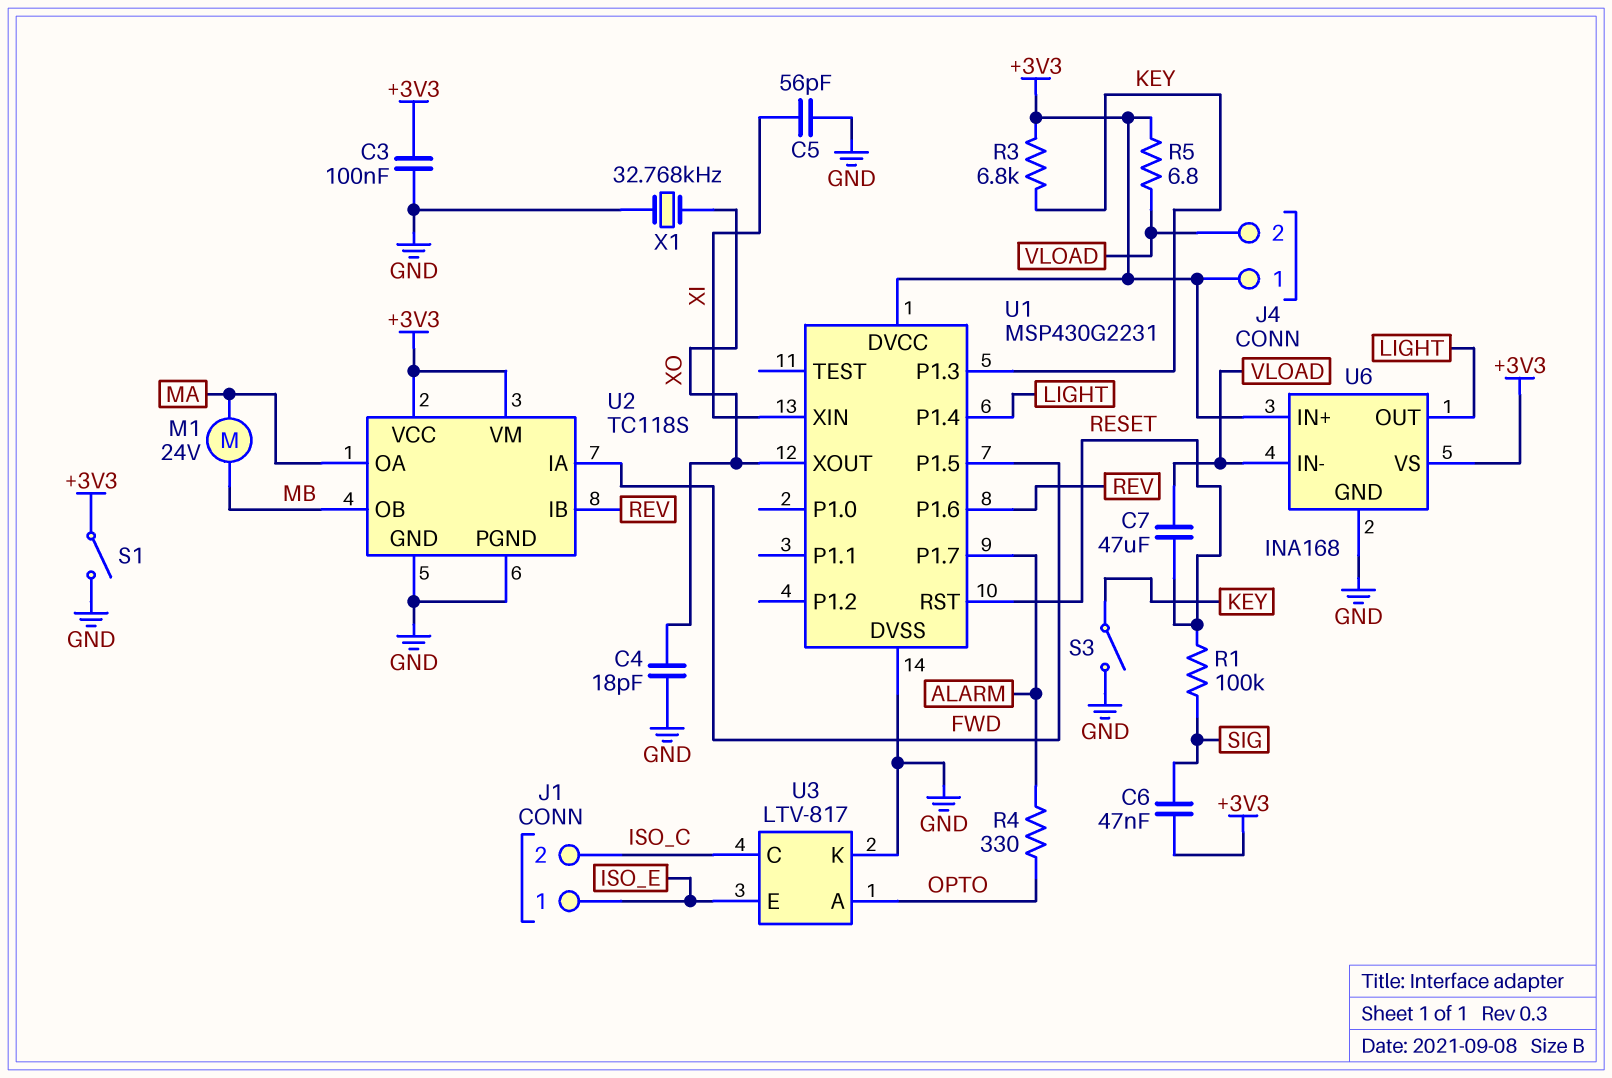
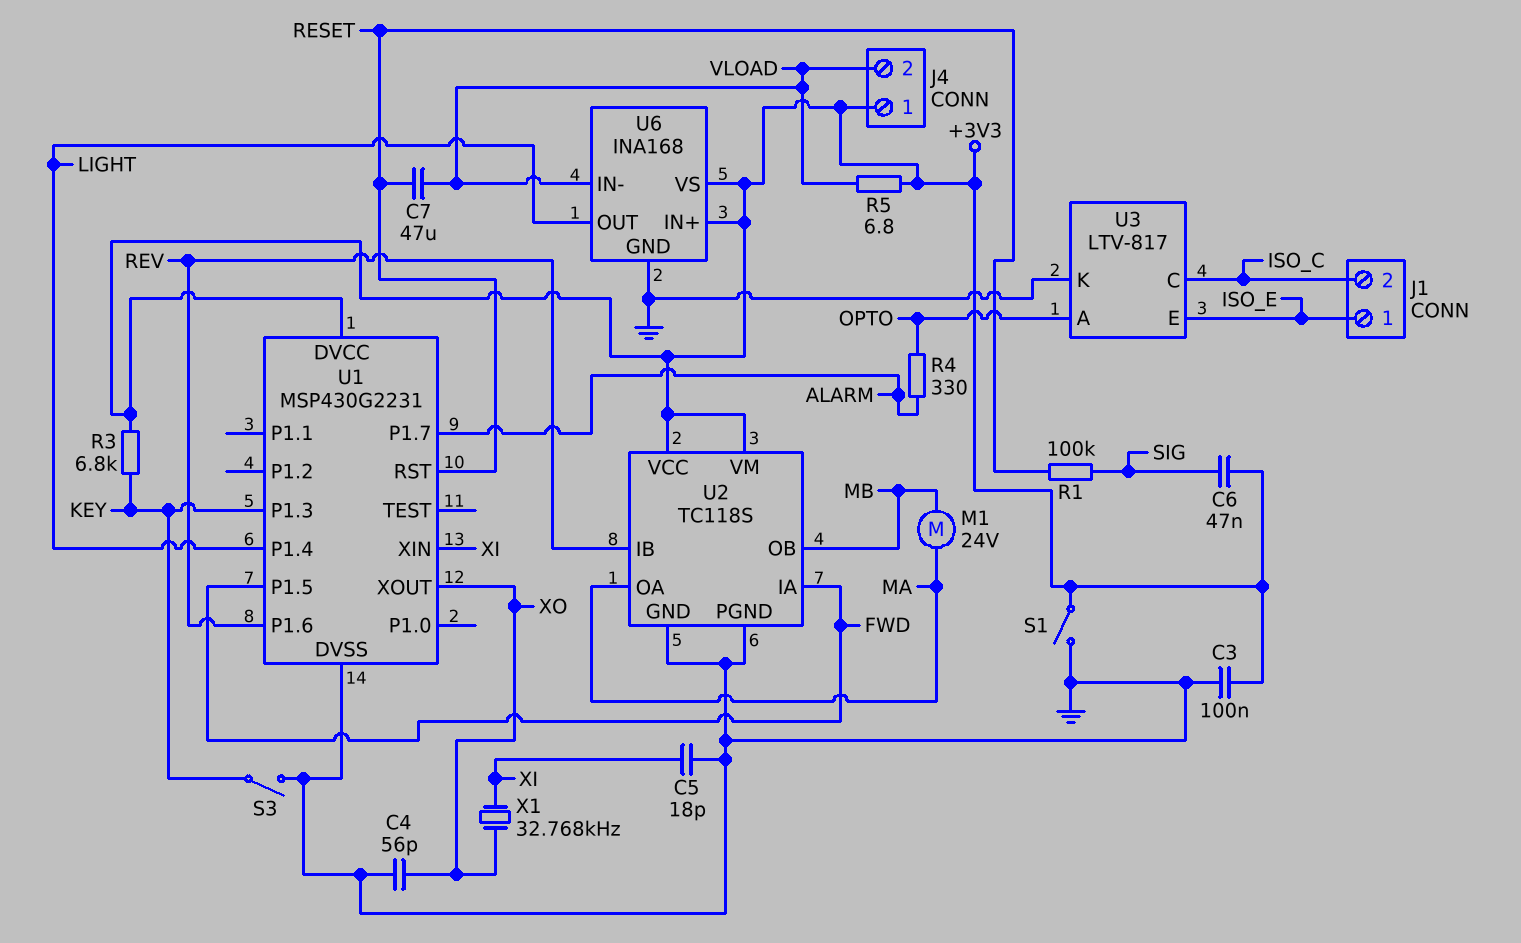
C4: 18pF (GND, XO) -> 56pF (GND, XO)
C5: 56pF (GND, XI) -> 18pF (GND, XI)
X1: 32.768kHz (GND, XO) -> 32.768kHz (XI, XO)

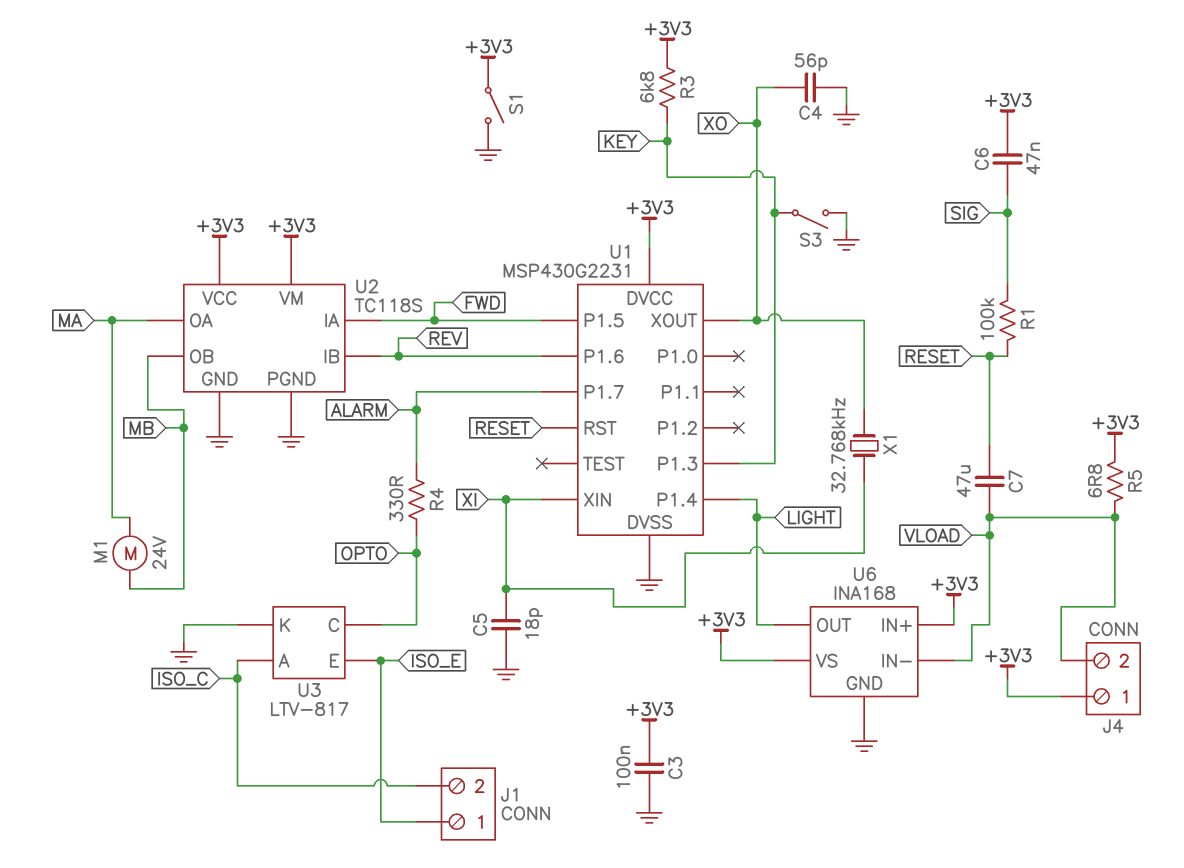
U3 pin A: OPTO -> ISO_C
U3 pin C: ISO_C -> OPTO

